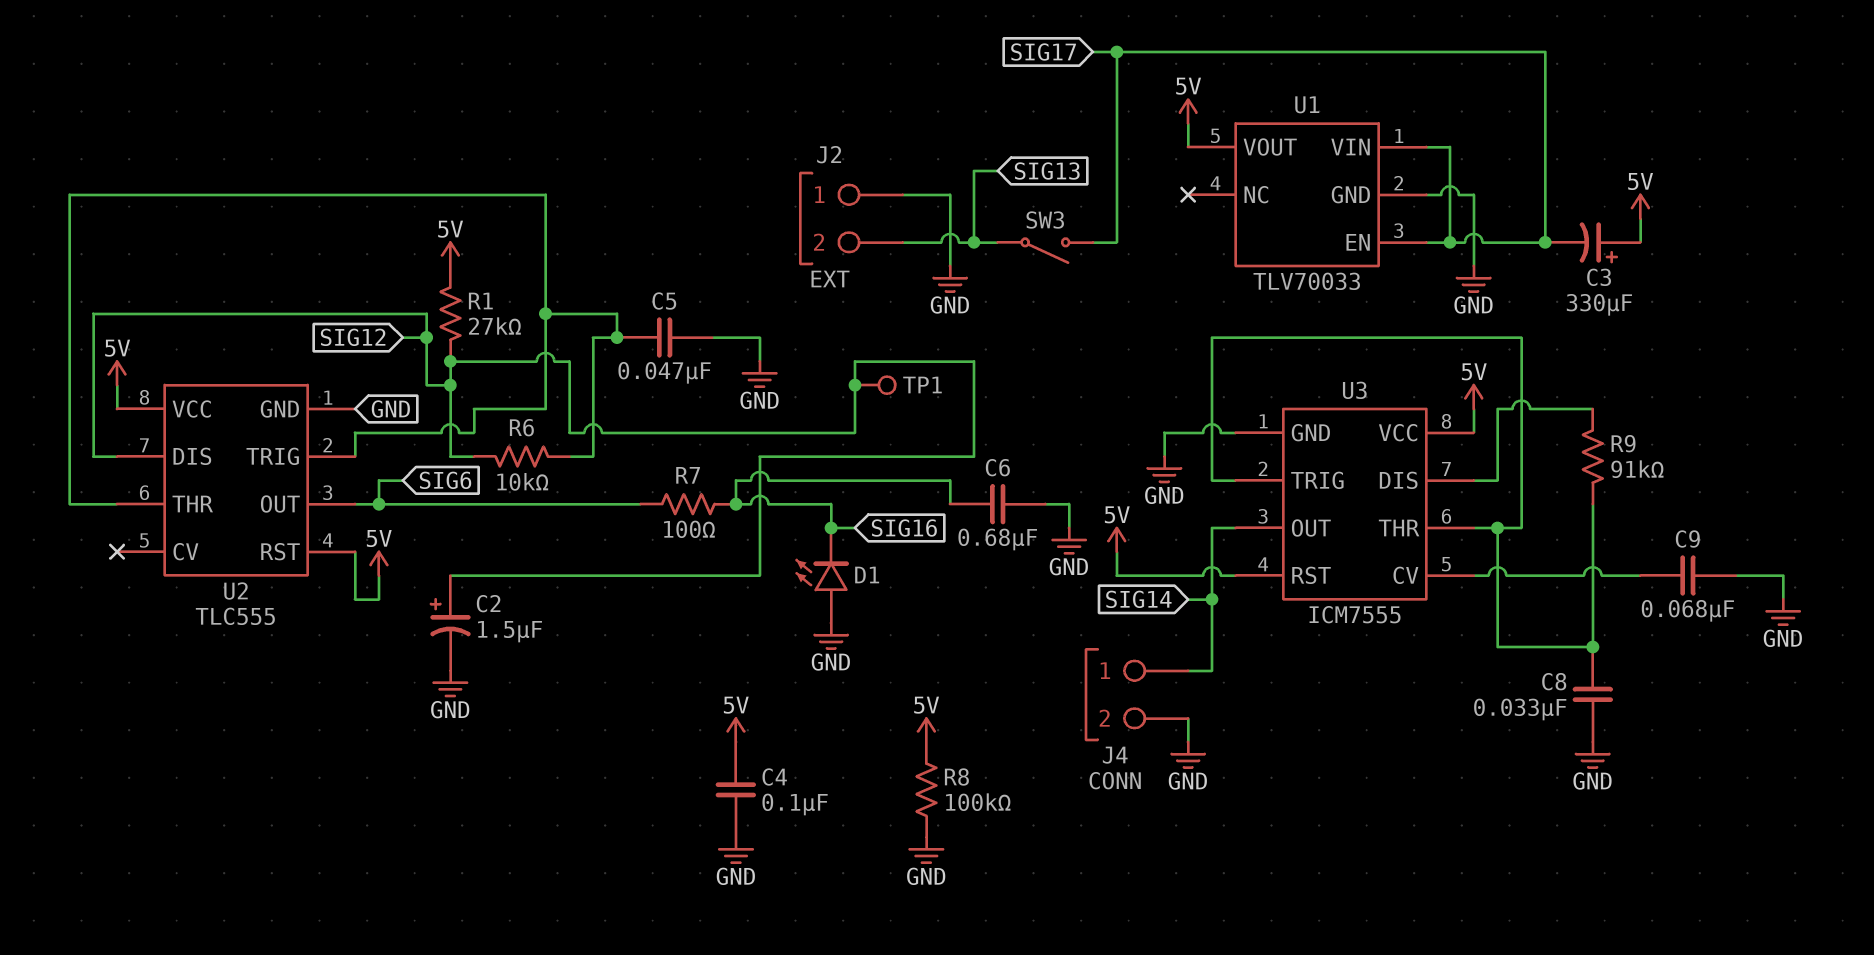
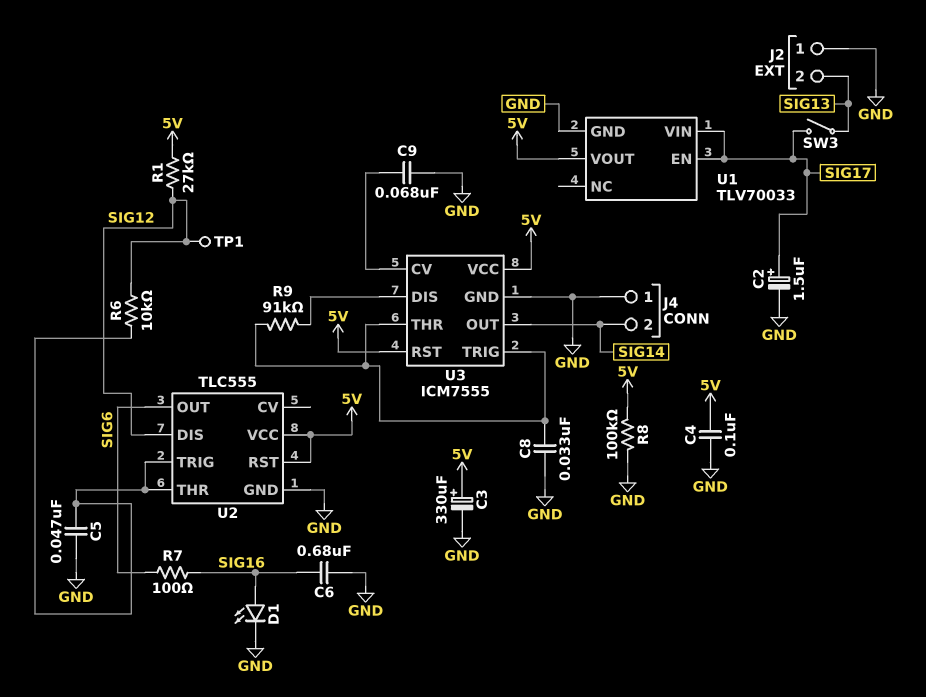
C2: 1.5uF (plus SIG12, minus GND) -> 1.5uF (plus SIG17, minus GND)
C3: 330uF (plus 5V, minus SIG17) -> 330uF (plus 5V, minus GND)
D1: LED (A GND, K SIG16) -> LED (A SIG16, K GND)
J4 pin 1: SIG14 -> GND
J4 pin 2: GND -> SIG14

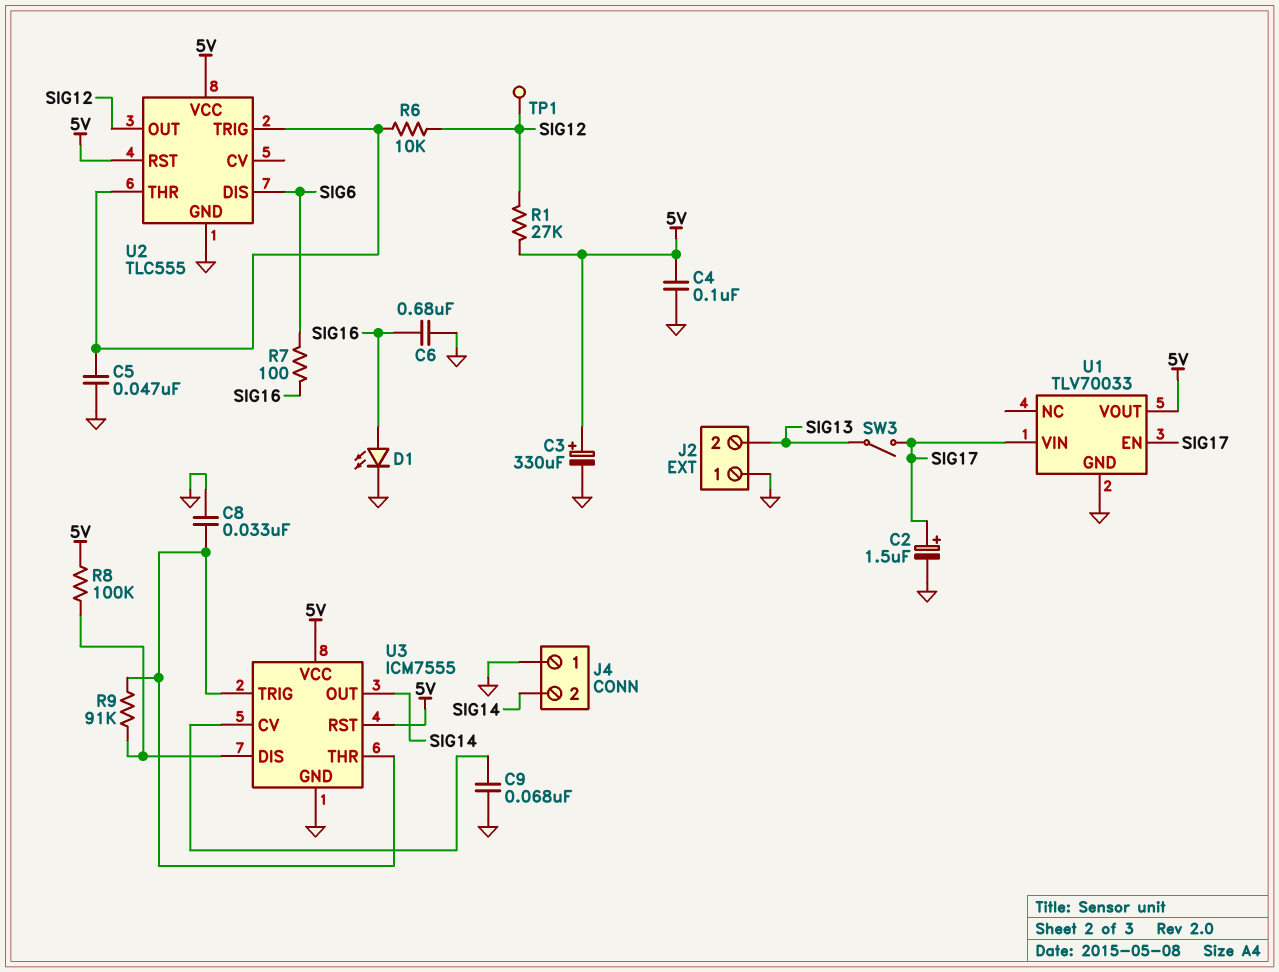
R8: 100k (5V, GND) -> 100k (5V, U3/DIS)
U2 pin DIS: SIG12 -> SIG6
U2 pin OUT: SIG6 -> SIG12

